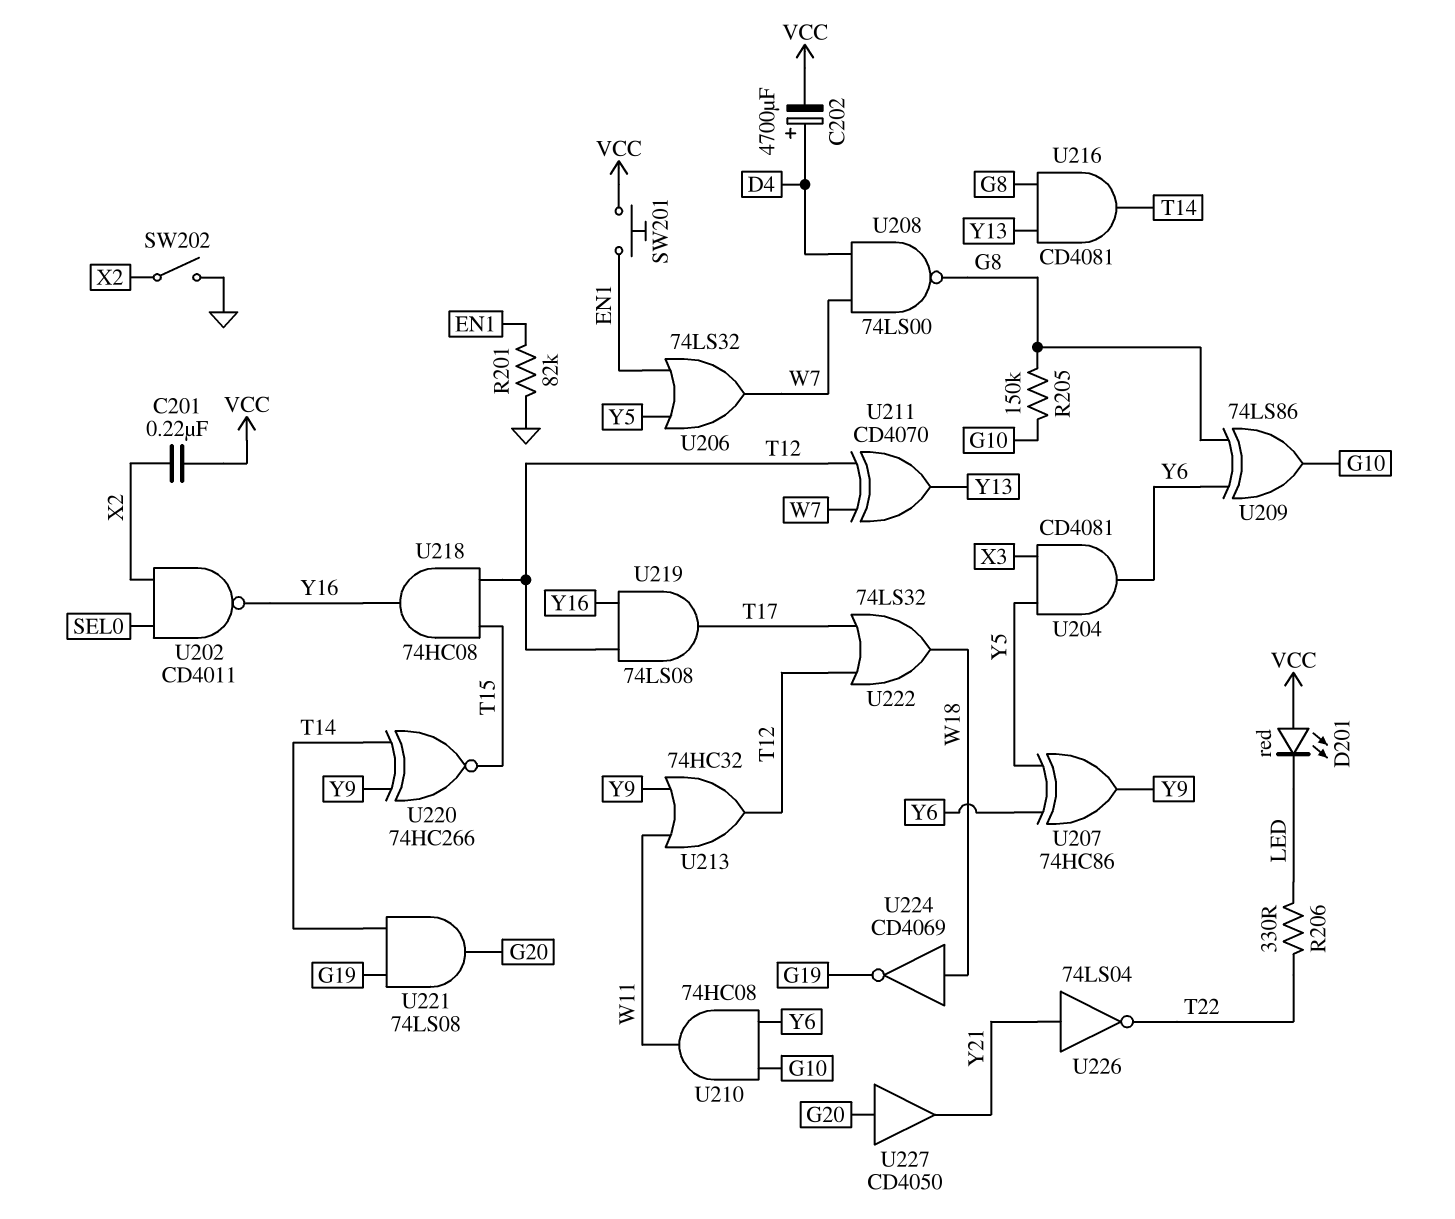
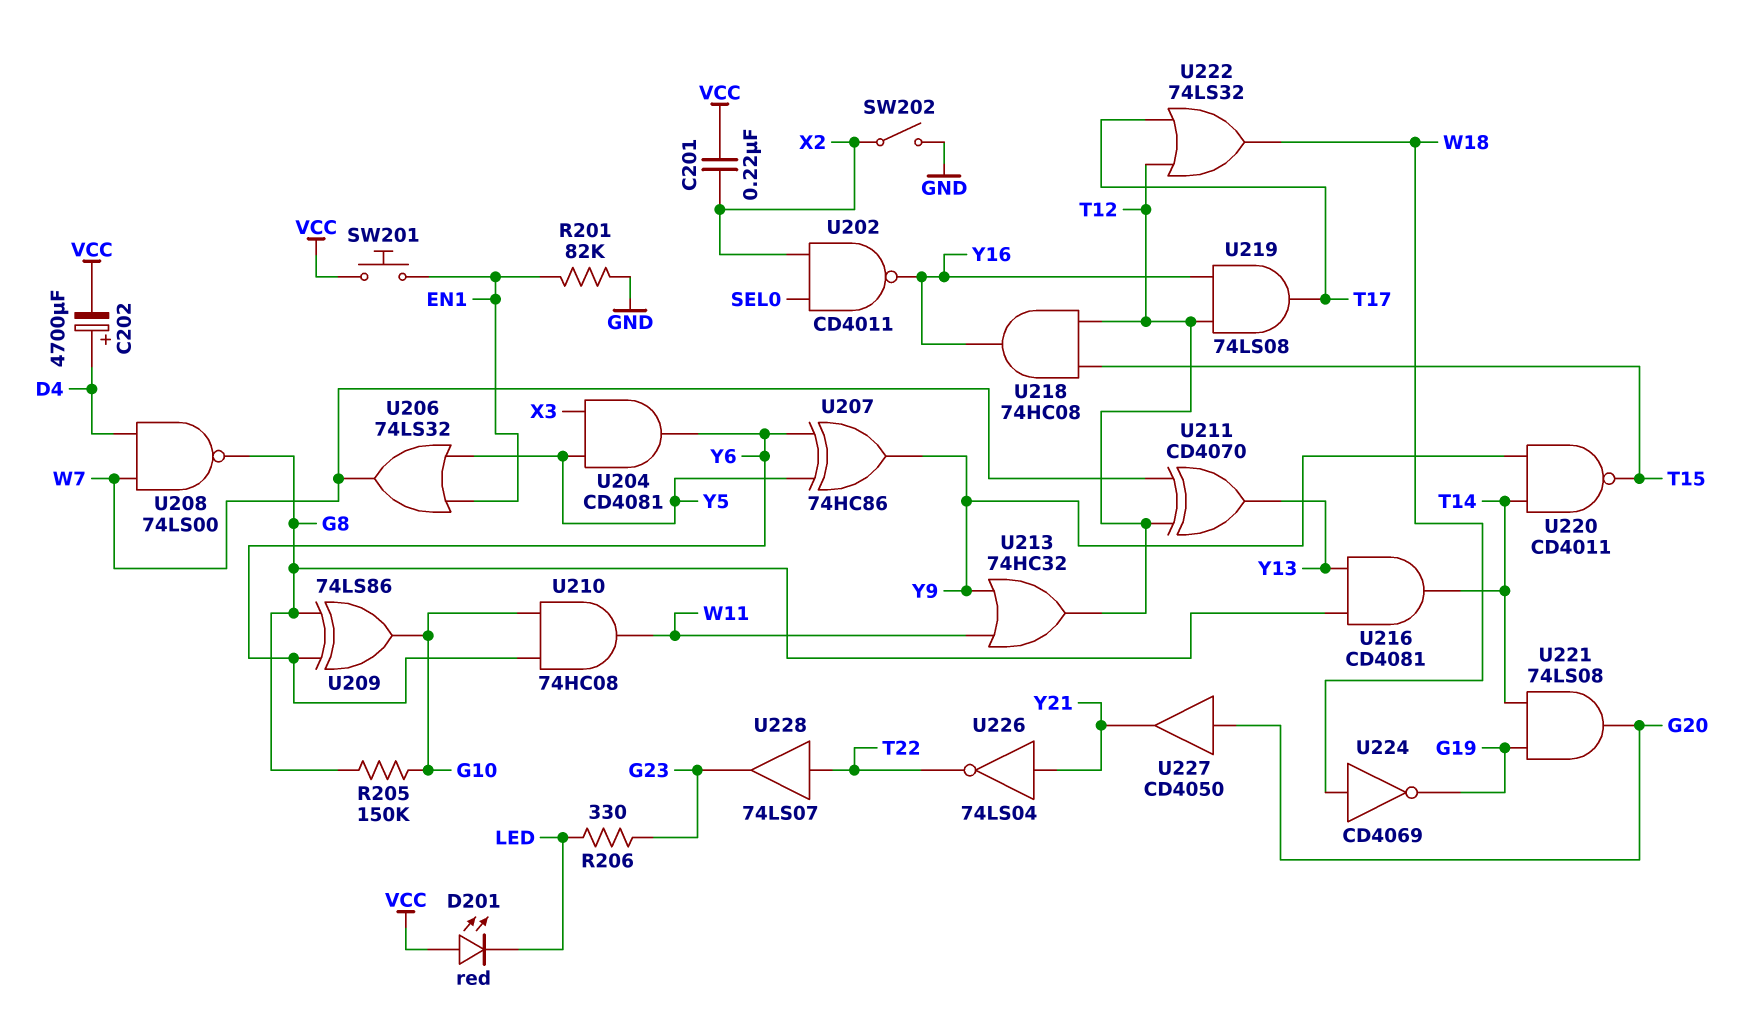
R206: 330 (LED, T22) -> 330 (G23, LED)
U220: XNOR 74HC266 (in T14, in Y9, out T15) -> NAND CD4011 (in T14, in Y9, out T15)
U228: none -> buffer 74LS07 (in T22, out G23)

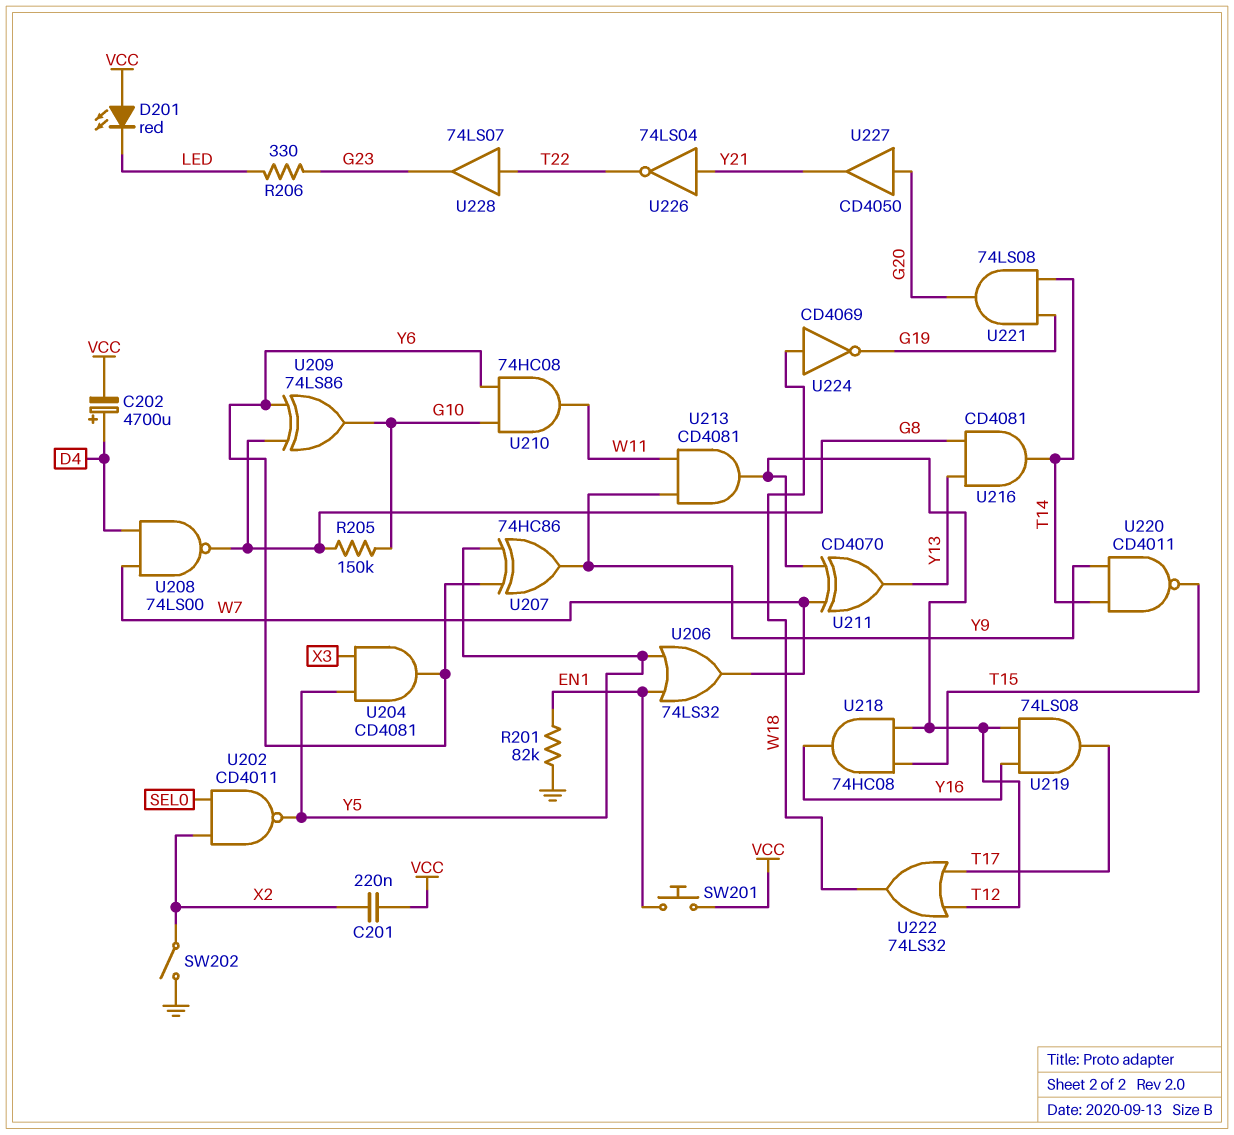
U202: NAND CD4011 (in SEL0, in X2, out Y16) -> NAND CD4011 (in SEL0, in X2, out Y5)
U213: OR 74HC32 (in W11, in Y9, out T12) -> AND CD4081 (in W11, in Y9, out T12)

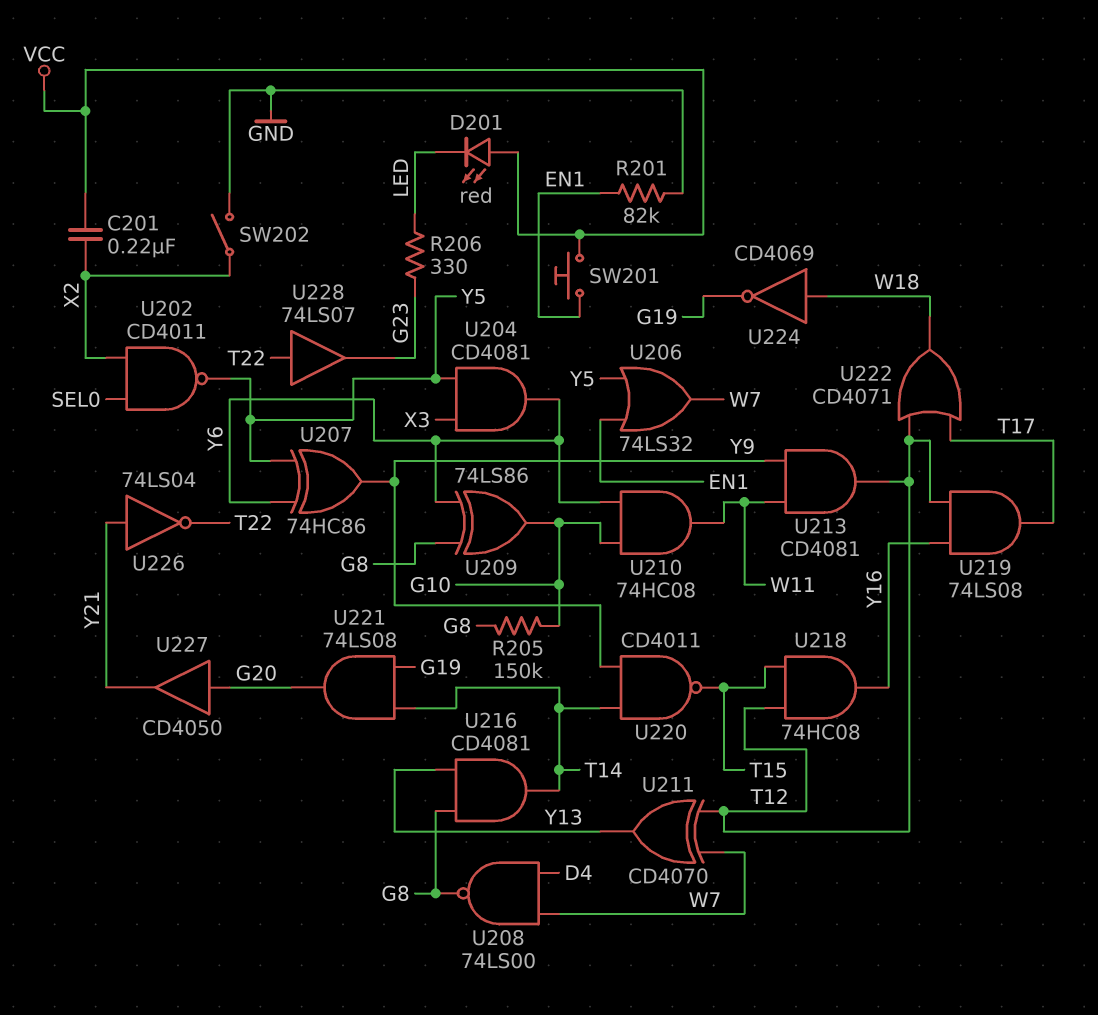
C202: 4700uF (plus D4, minus VCC) -> none
U222: OR 74LS32 (in T12, in T17, out W18) -> OR CD4071 (in T12, in T17, out W18)

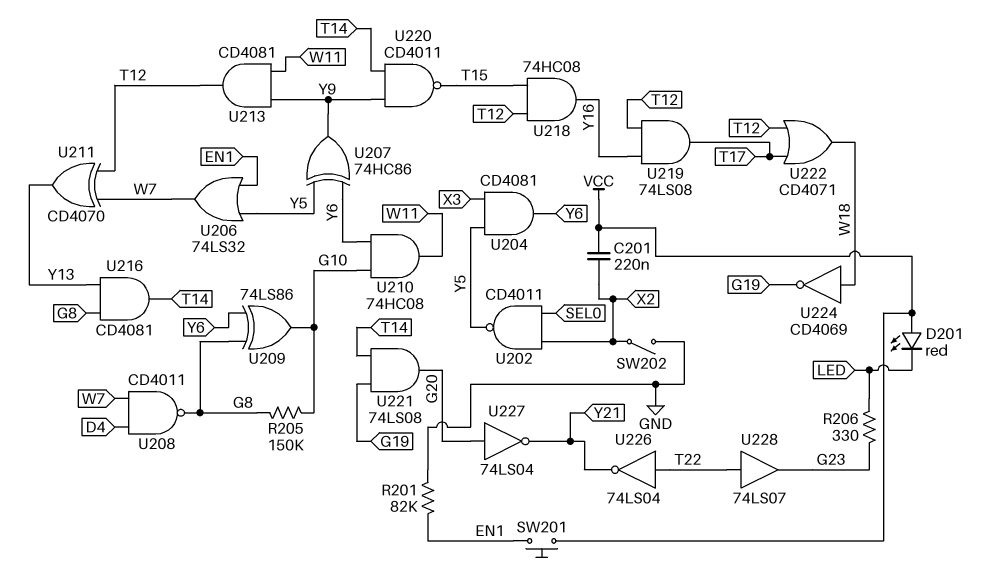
U208: NAND 74LS00 (in D4, in W7, out G8) -> NAND CD4011 (in D4, in W7, out G8)
U226: NOT 74LS04 (in Y21, out T22) -> NOT 74LS04 (in T22, out Y21)
U227: buffer CD4050 (in G20, out Y21) -> NOT 74LS04 (in G20, out Y21)

